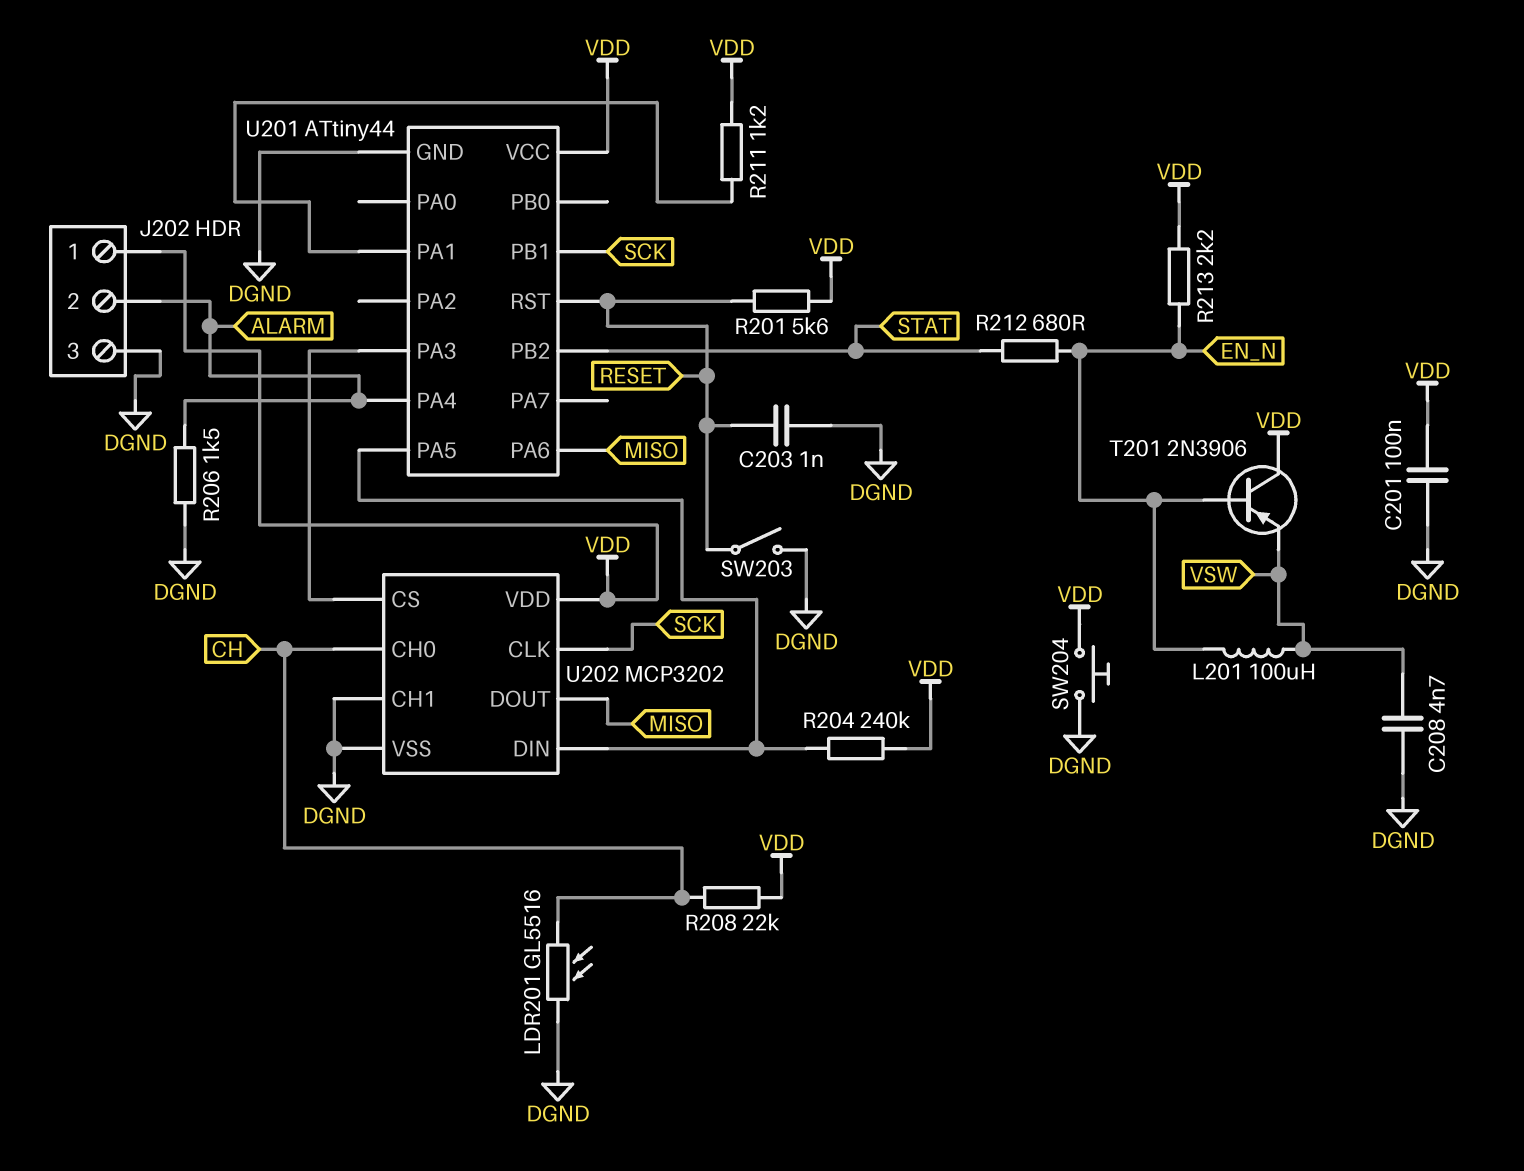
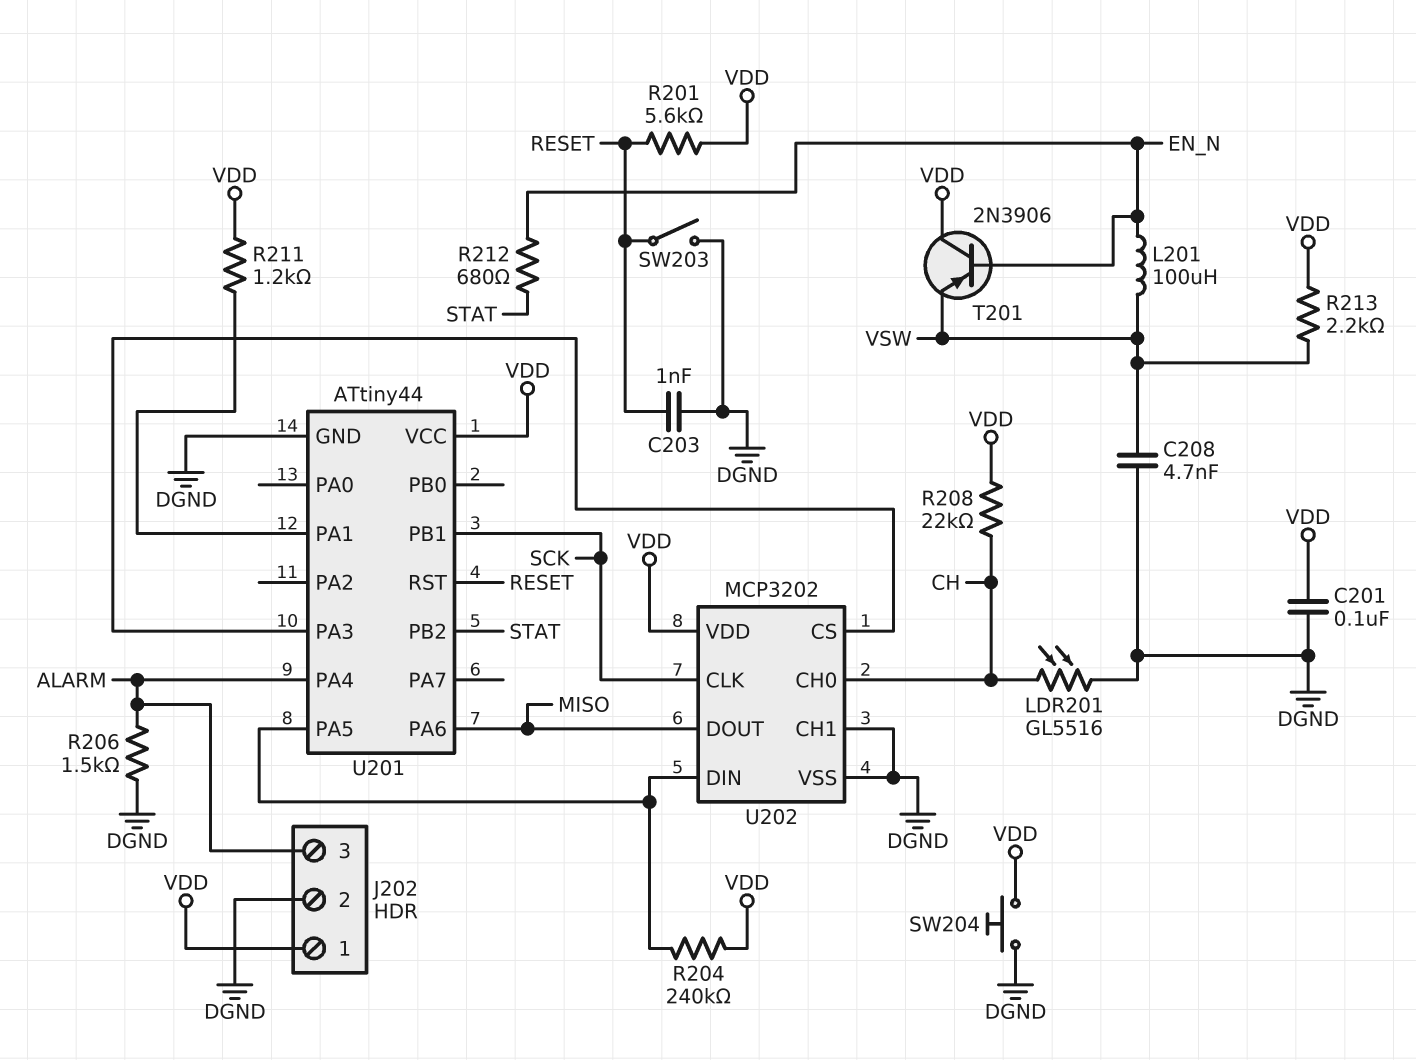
J202 pin 2: ALARM -> DGND
J202 pin 3: DGND -> ALARM
R213: 2.2k (EN_N, VDD) -> 2.2k (VDD, VSW)

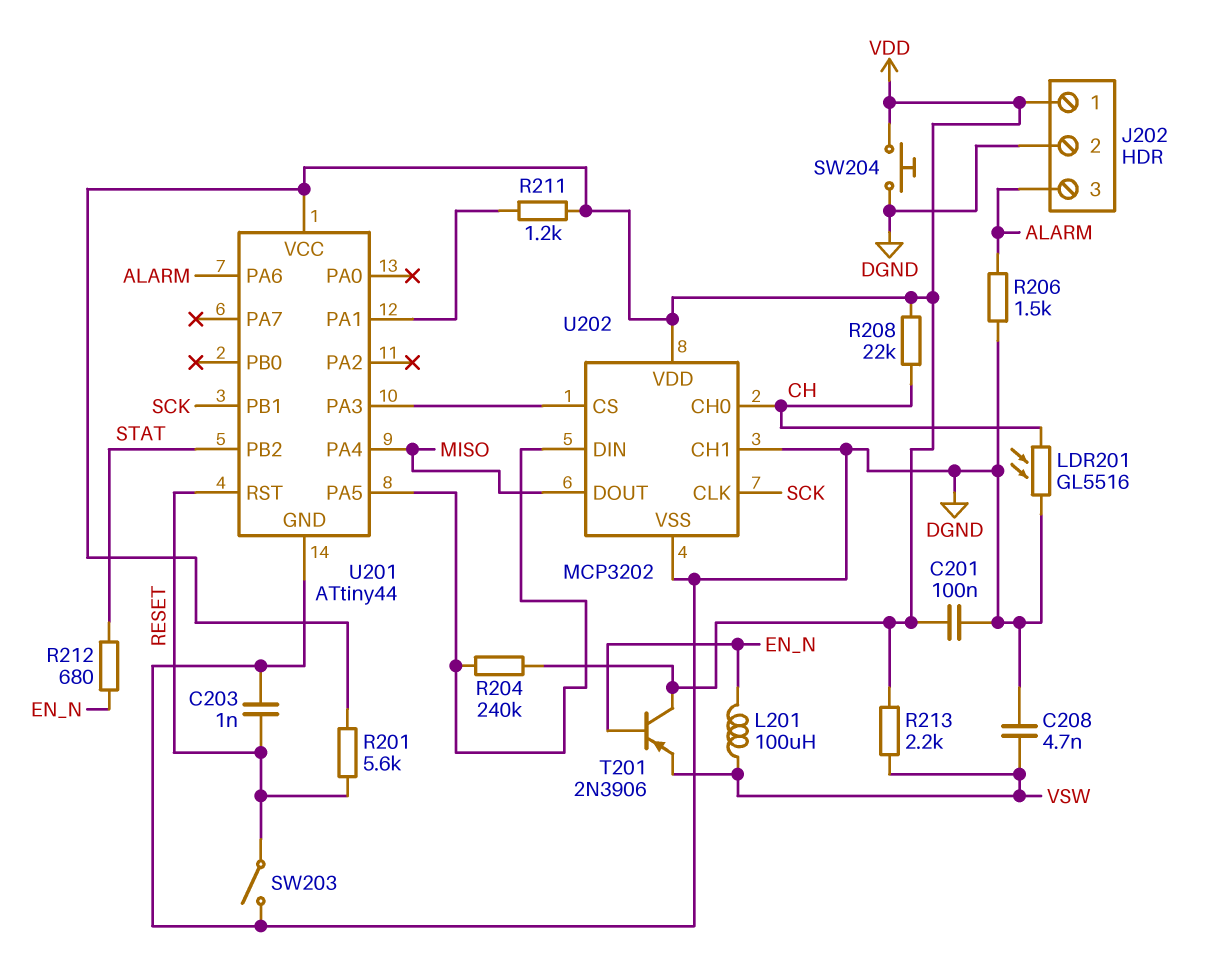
U201 pin PA4: ALARM -> MISO
U201 pin PA6: MISO -> ALARM

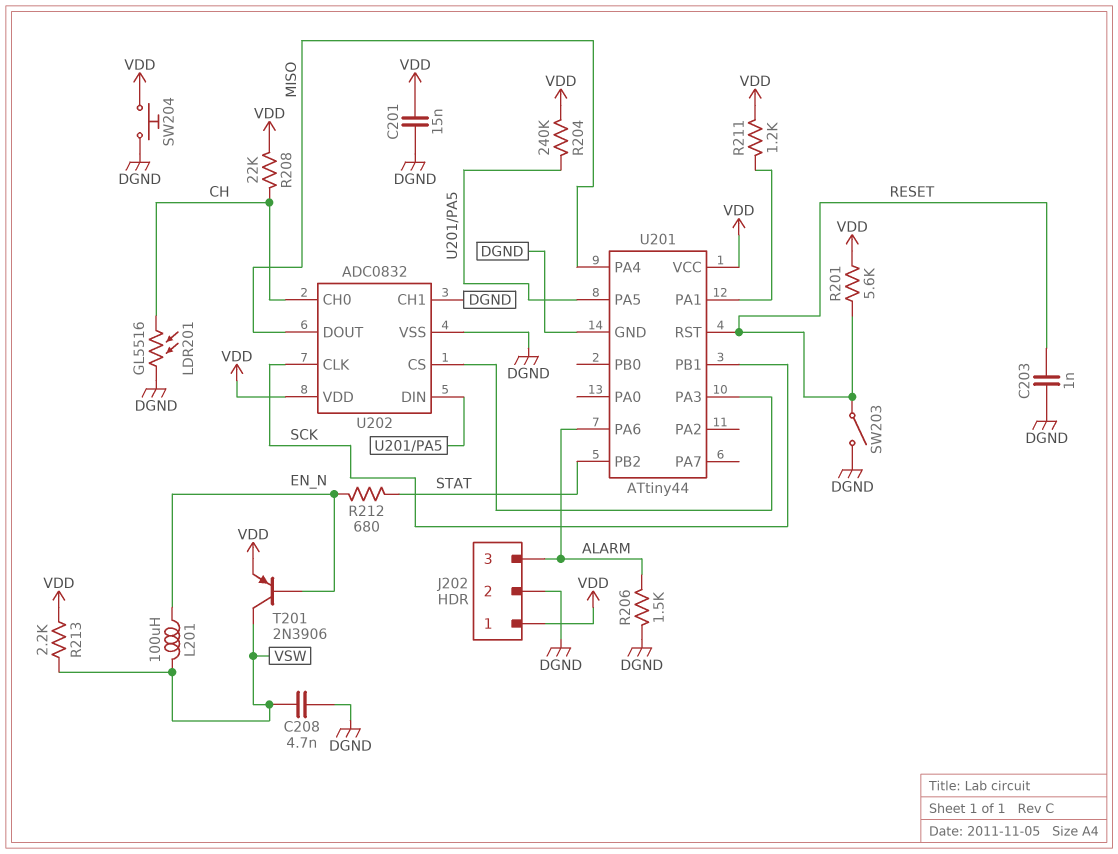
C201: 100nF (DGND, VDD) -> 15nF (DGND, VDD)
T201: PNP 2N3906 (B EN_N, C VDD, E VSW) -> PNP 2N3906 (B EN_N, C VSW, E VDD)
U202: MCP3202 -> ADC0832

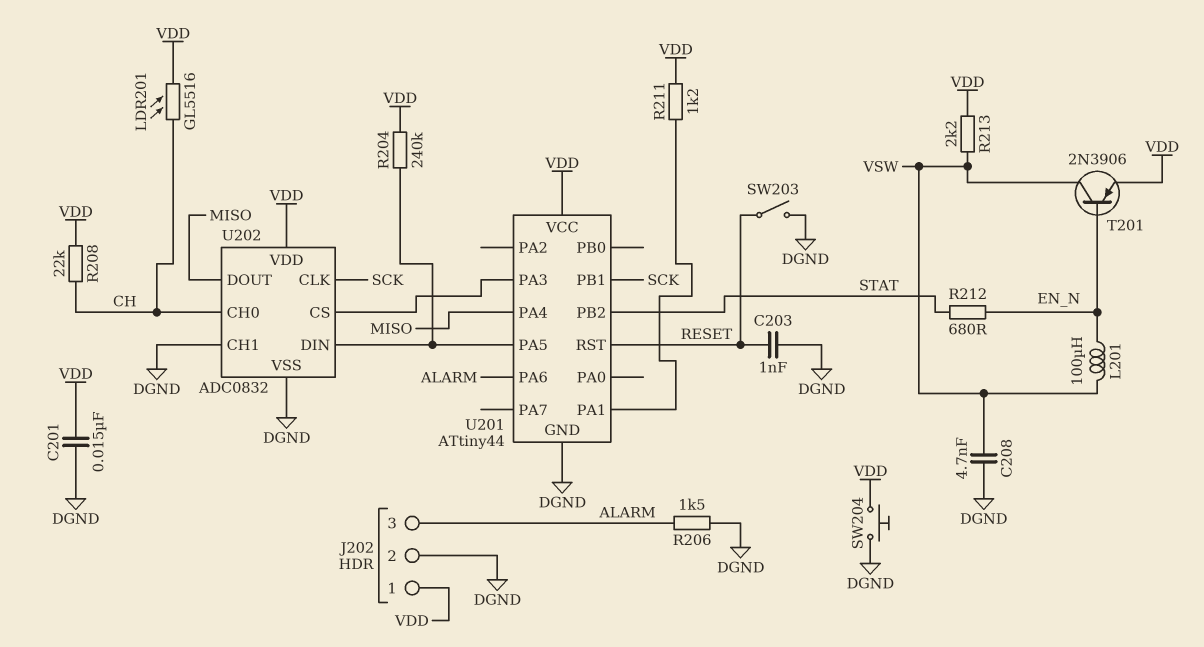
LDR201: GL5516 (CH, DGND) -> GL5516 (CH, VDD)
R201: 5.6k (RESET, VDD) -> none

